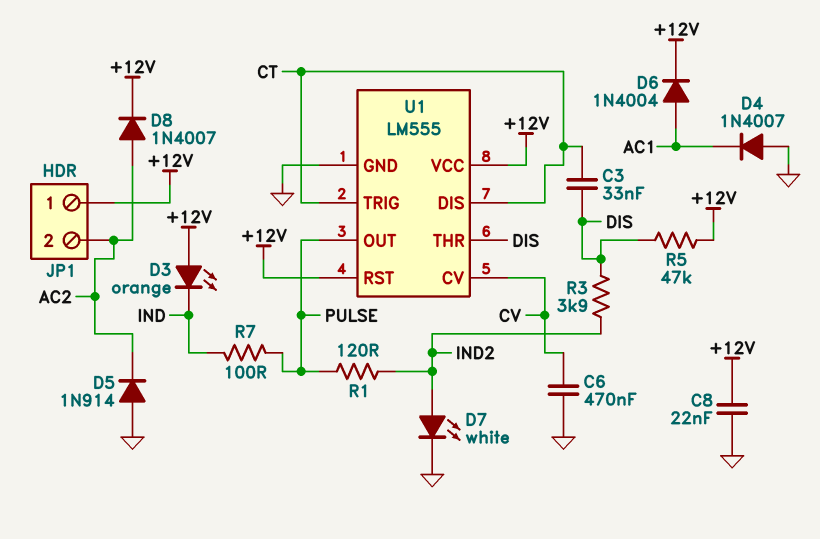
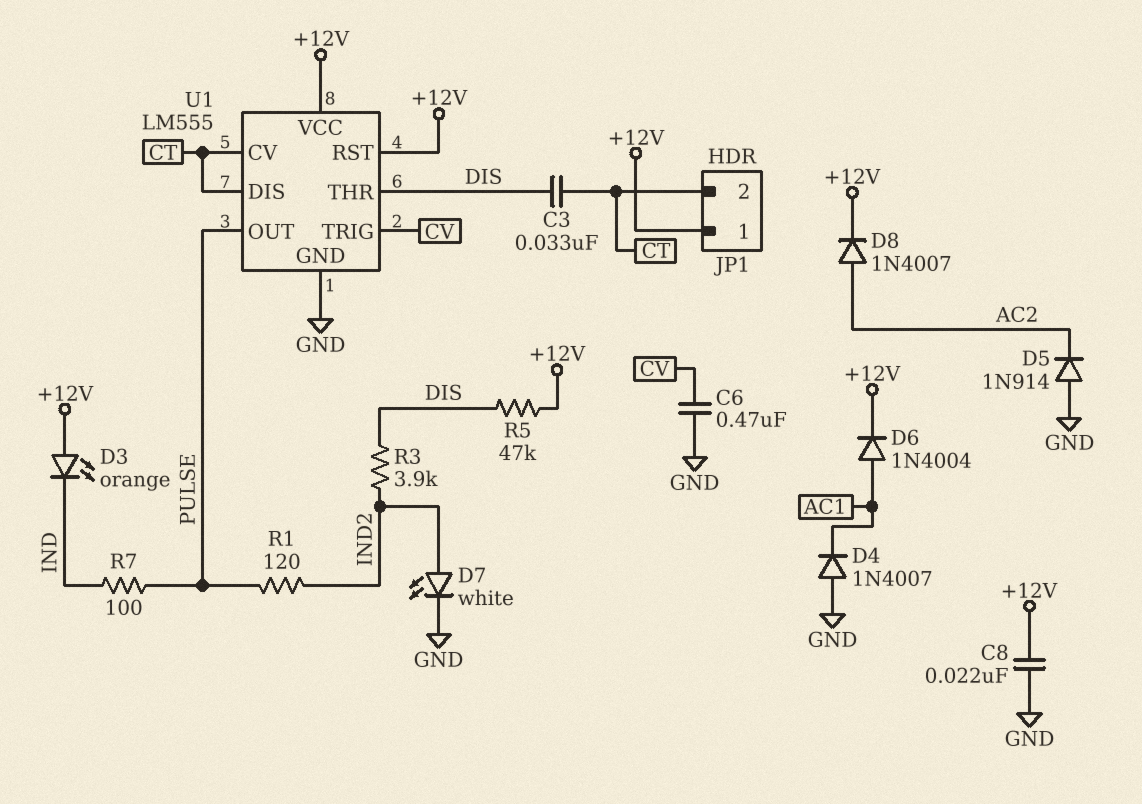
JP1 pin 2: AC2 -> CT
U1 pin CV: CV -> CT
U1 pin TRIG: CT -> CV

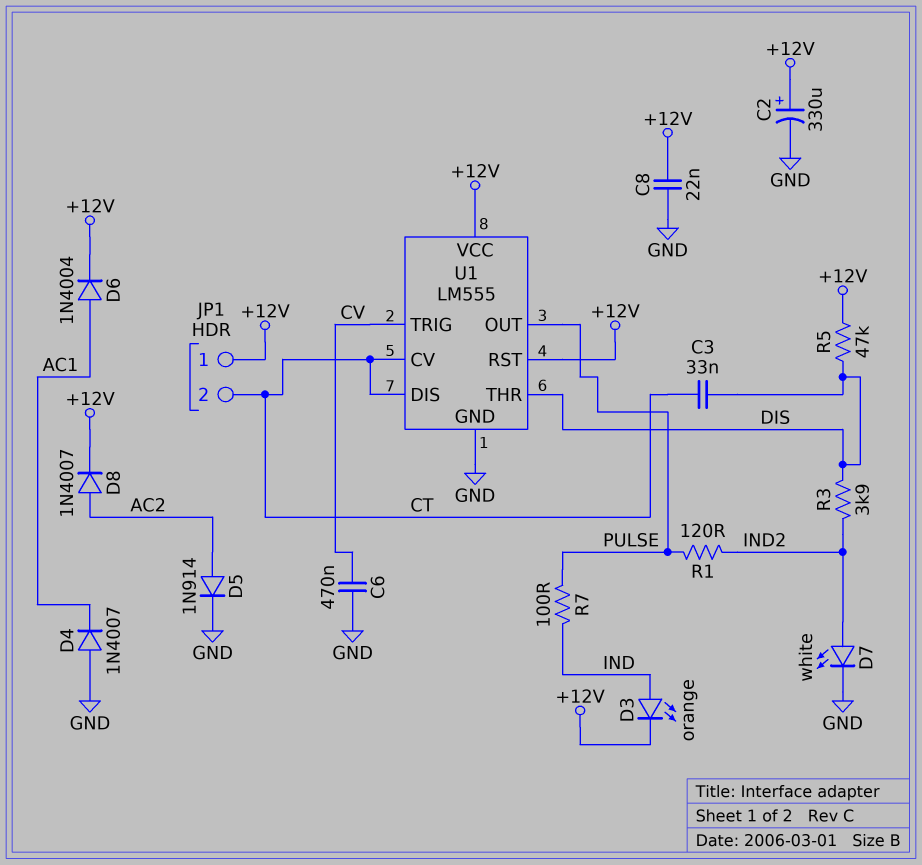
C2: none -> 330uF (plus +12V, minus GND)
D3: LED orange (A +12V, K IND) -> LED orange (A IND, K +12V)
D5: diode 1N914 (A GND, K AC2) -> diode 1N914 (A AC2, K GND)

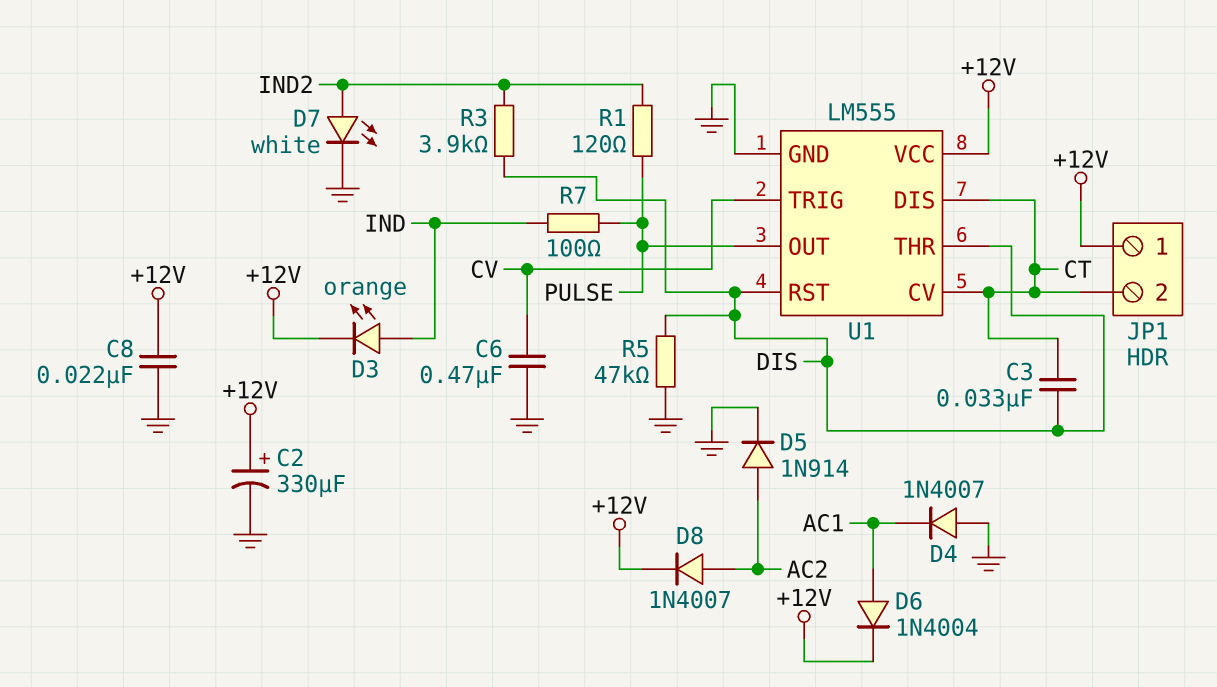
R5: 47k (+12V, DIS) -> 47k (DIS, GND)
U1 pin RST: +12V -> DIS

